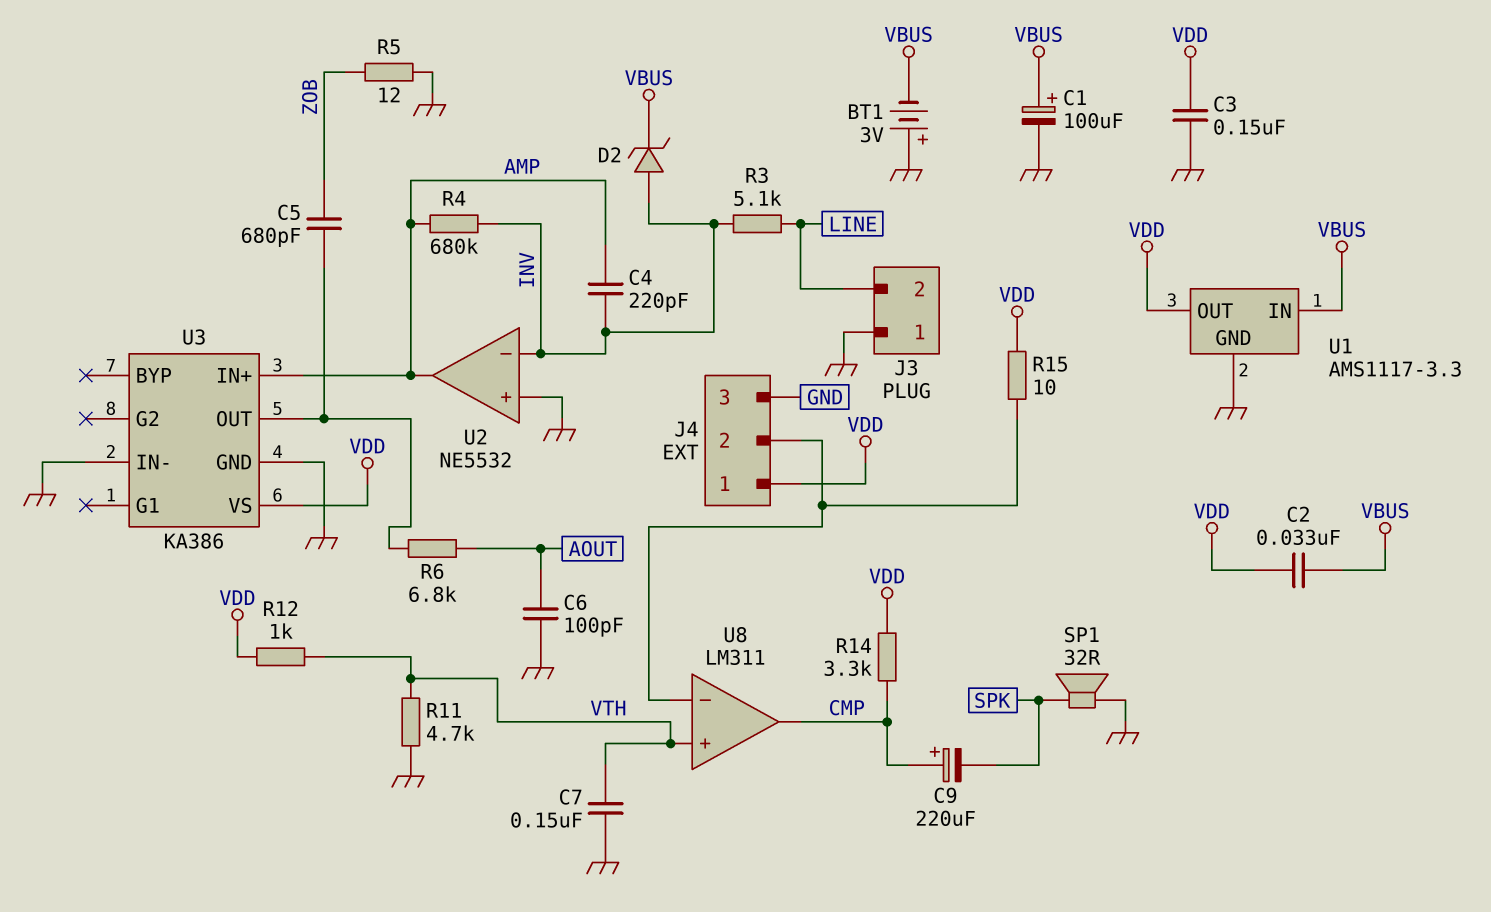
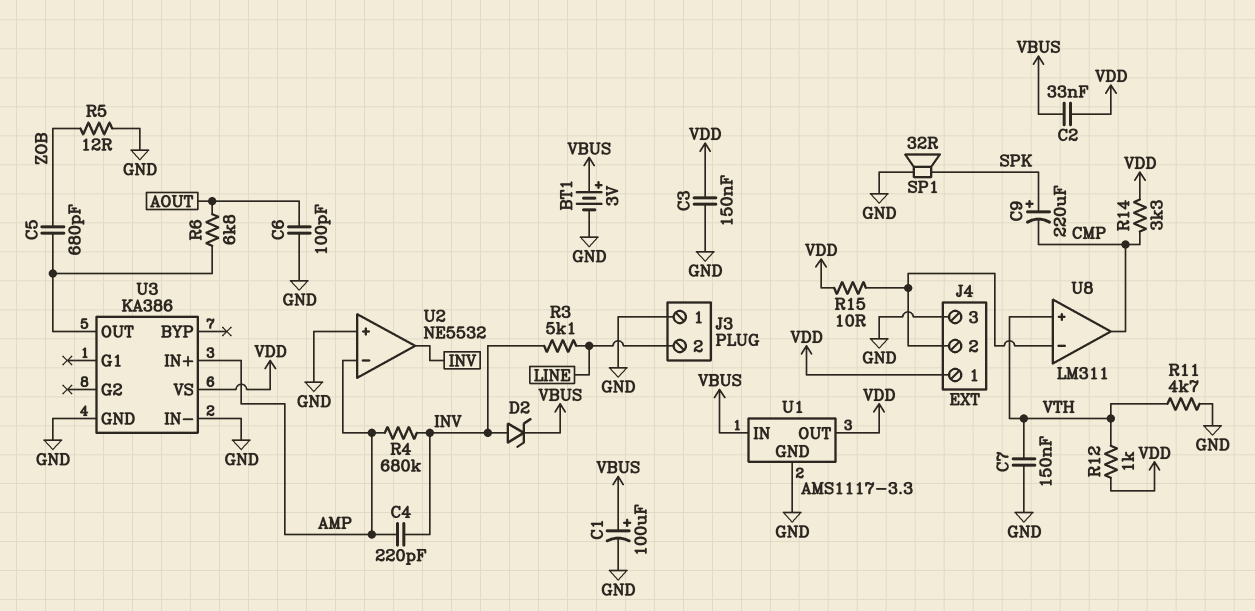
BT1: 3V (plus GND, minus VBUS) -> 3V (plus VBUS, minus GND)
C9: 220uF (plus CMP, minus SPK) -> 220uF (plus SPK, minus CMP)
U2 pin in-: INV -> AMP
U2 pin out: AMP -> INV

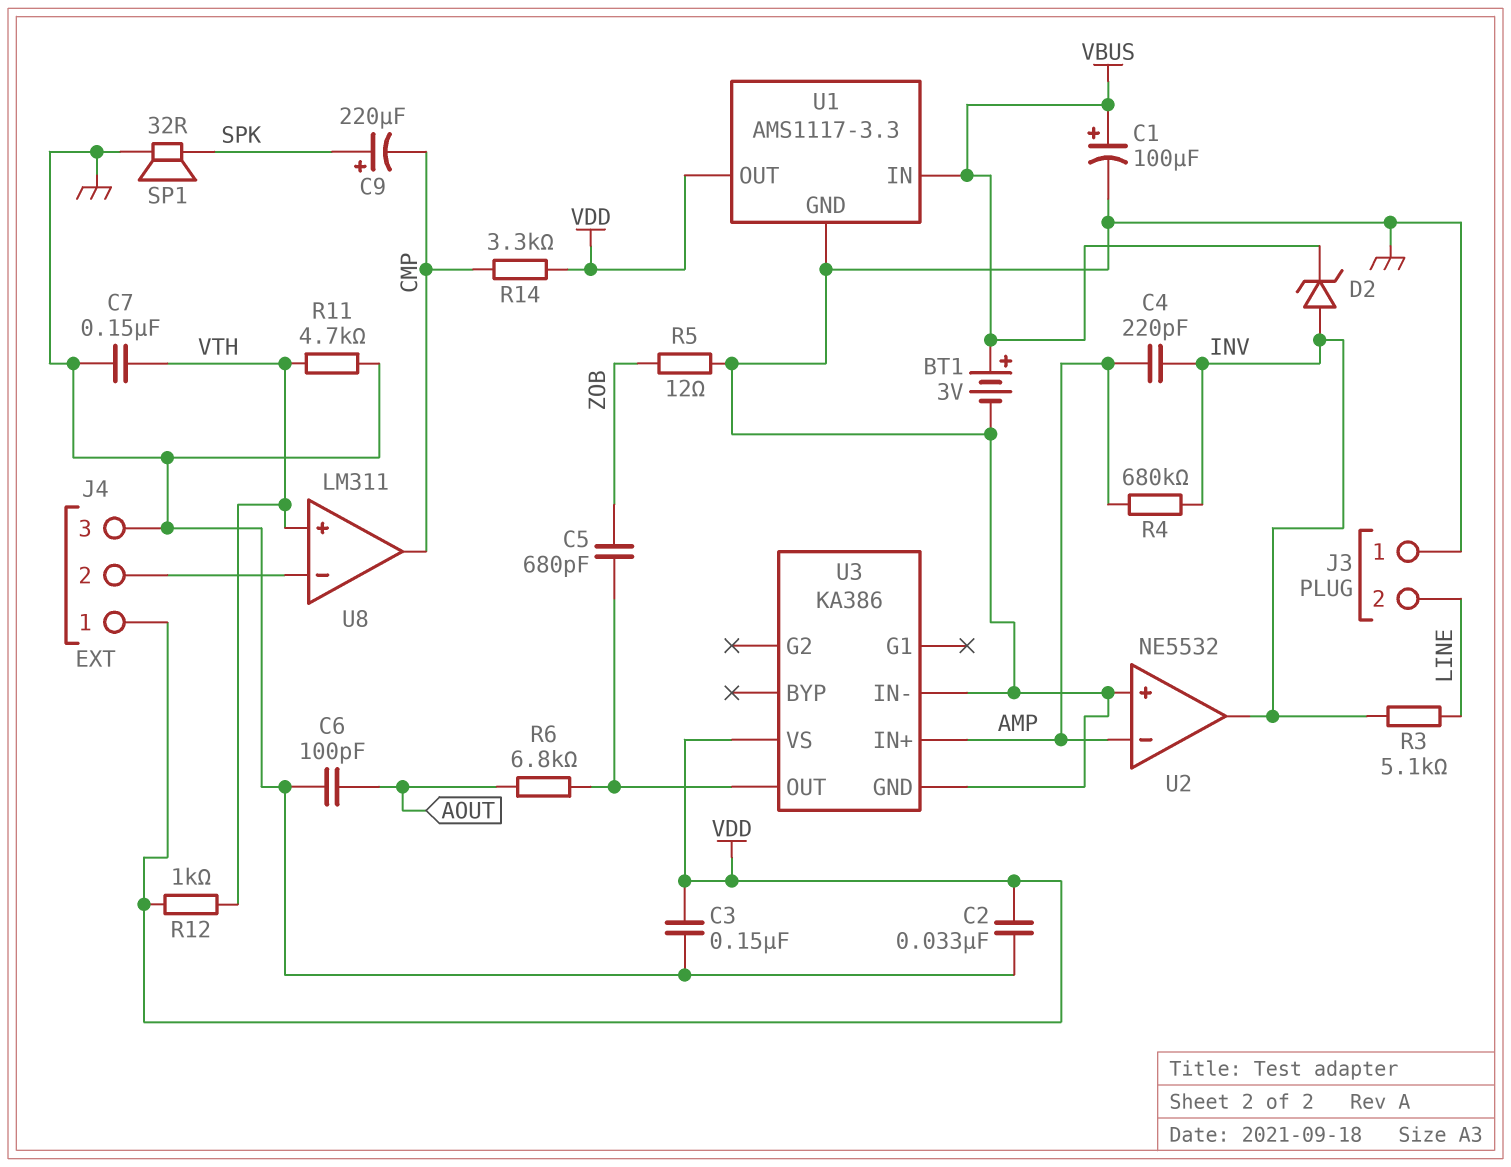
C2: 33nF (VBUS, VDD) -> 33nF (GND, VDD)
R15: 10 (J4/2, VDD) -> none

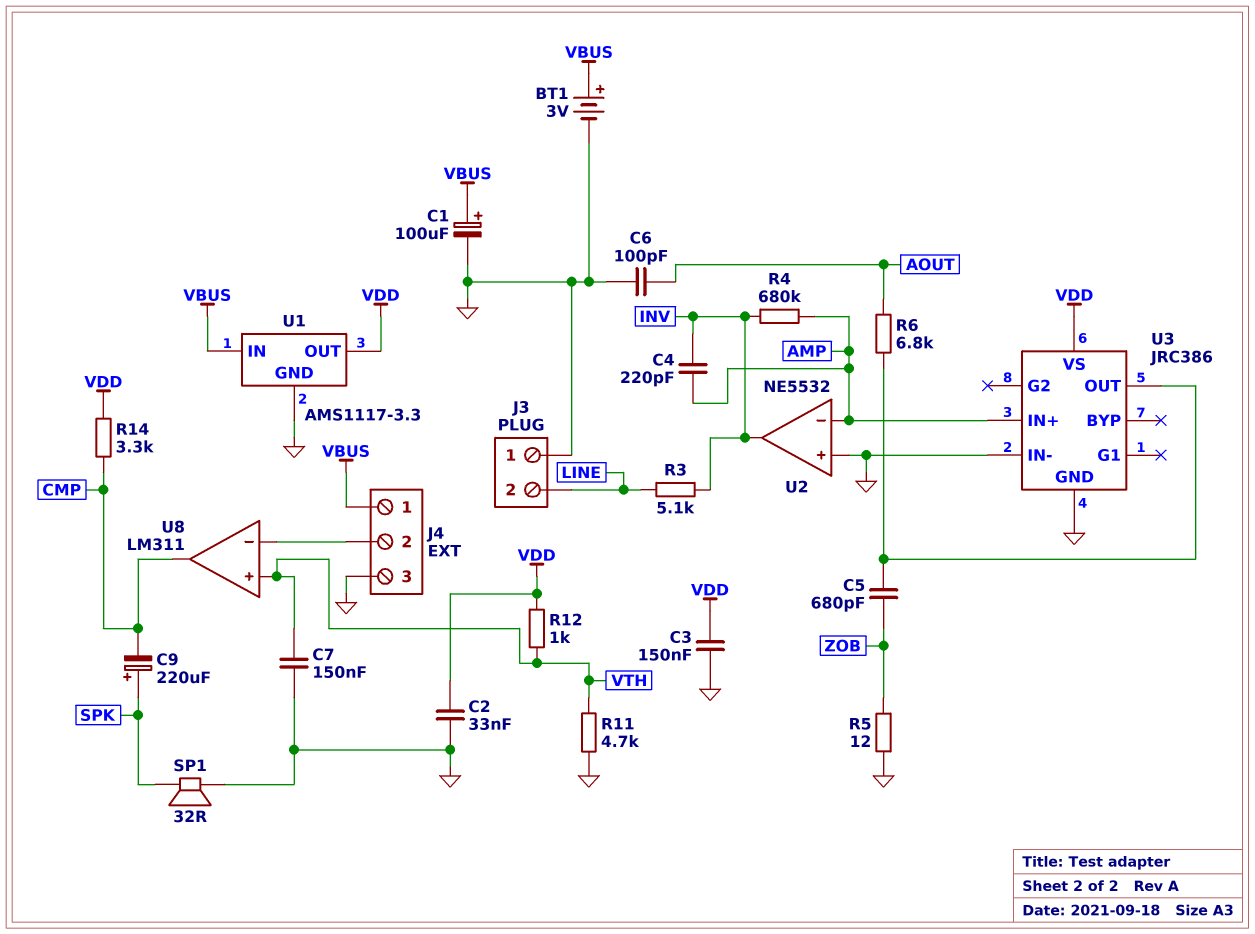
D2: zener (A INV, K VBUS) -> none
J4 pin 1: VDD -> VBUS
U3: KA386 -> JRC386

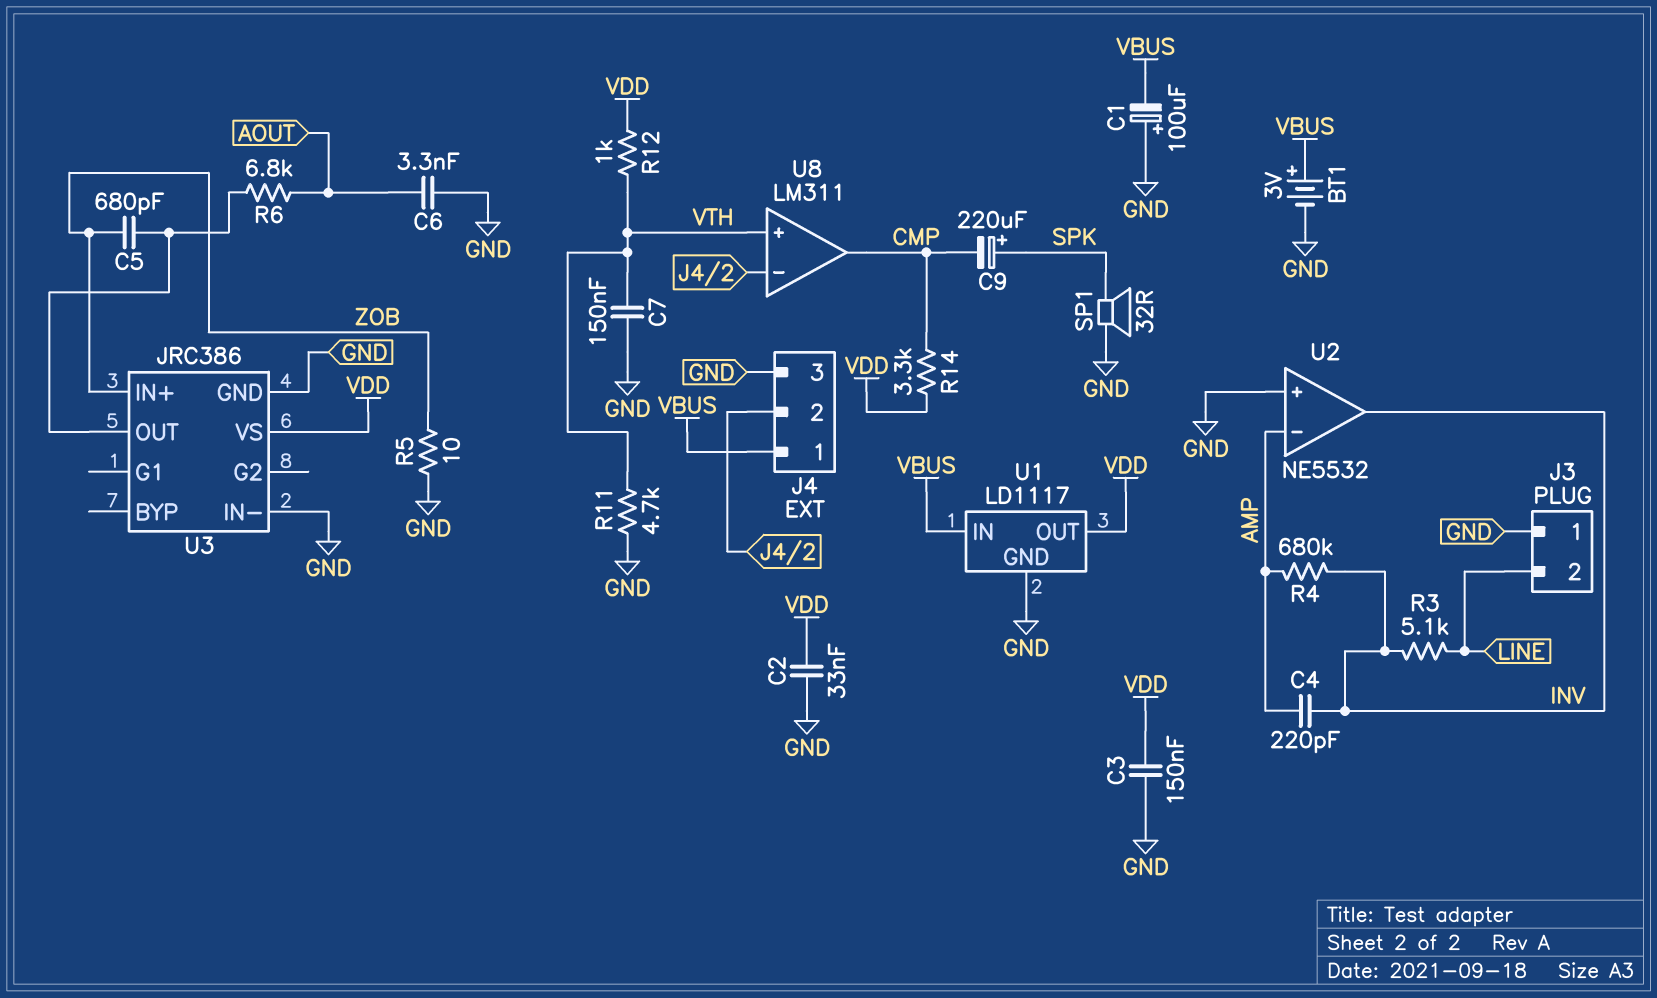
C1: 100uF (plus VBUS, minus GND) -> 100uF (plus GND, minus VBUS)
C6: 100pF (AOUT, GND) -> 3.3nF (AOUT, GND)
R5: 12 (GND, ZOB) -> 10 (GND, ZOB)
U1: AMS1117-3.3 -> LD1117
U3 pin IN+: AMP -> ZOB

